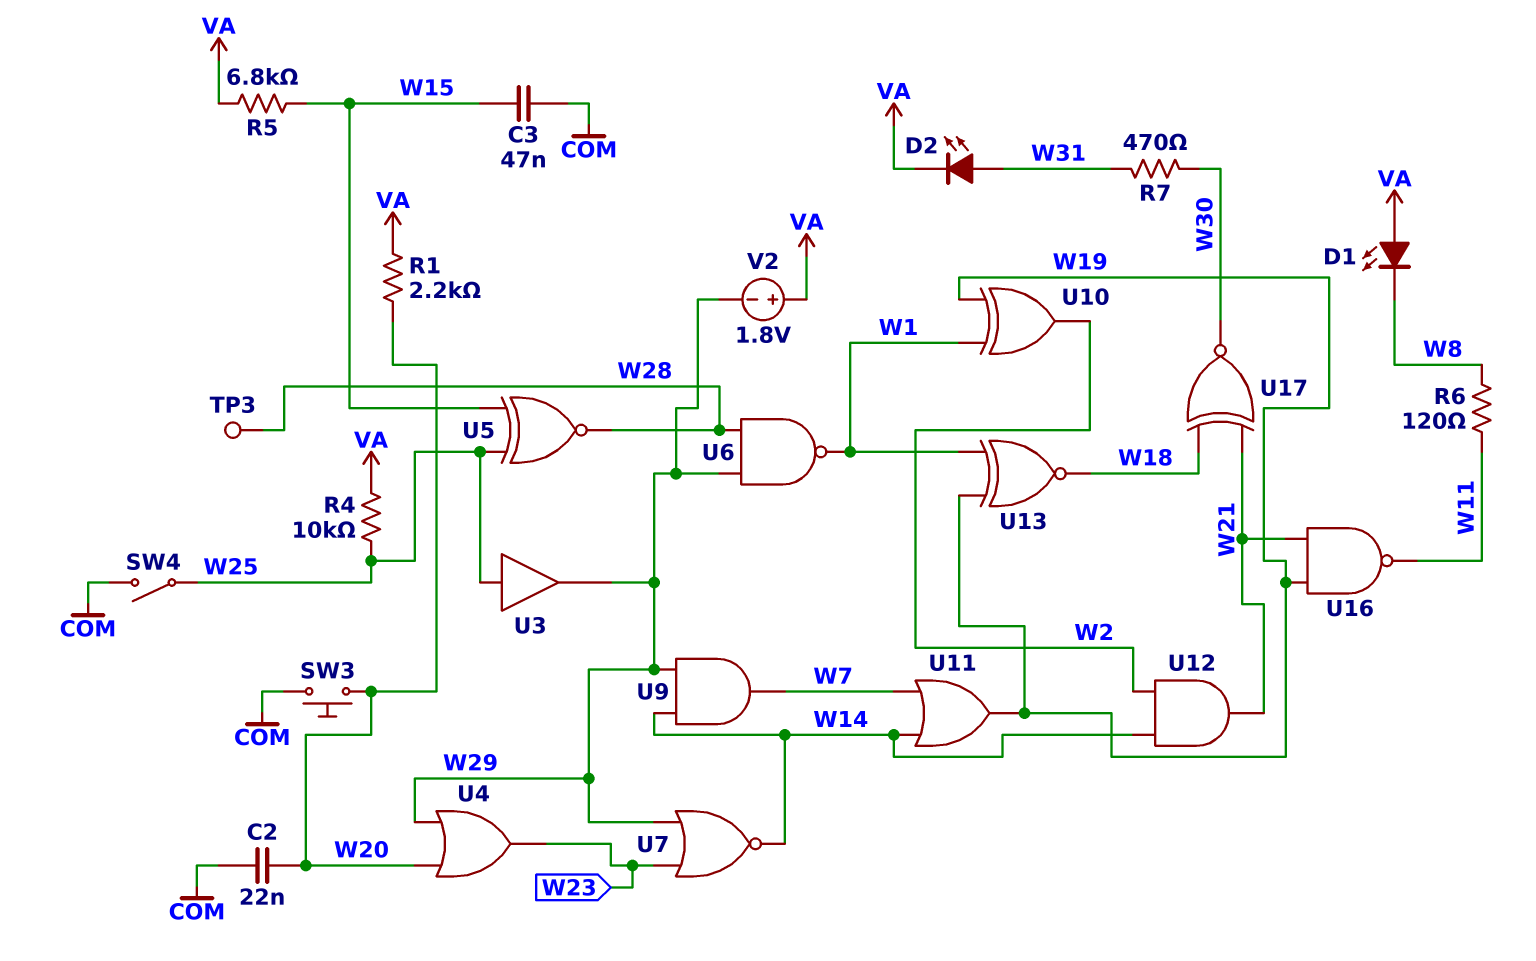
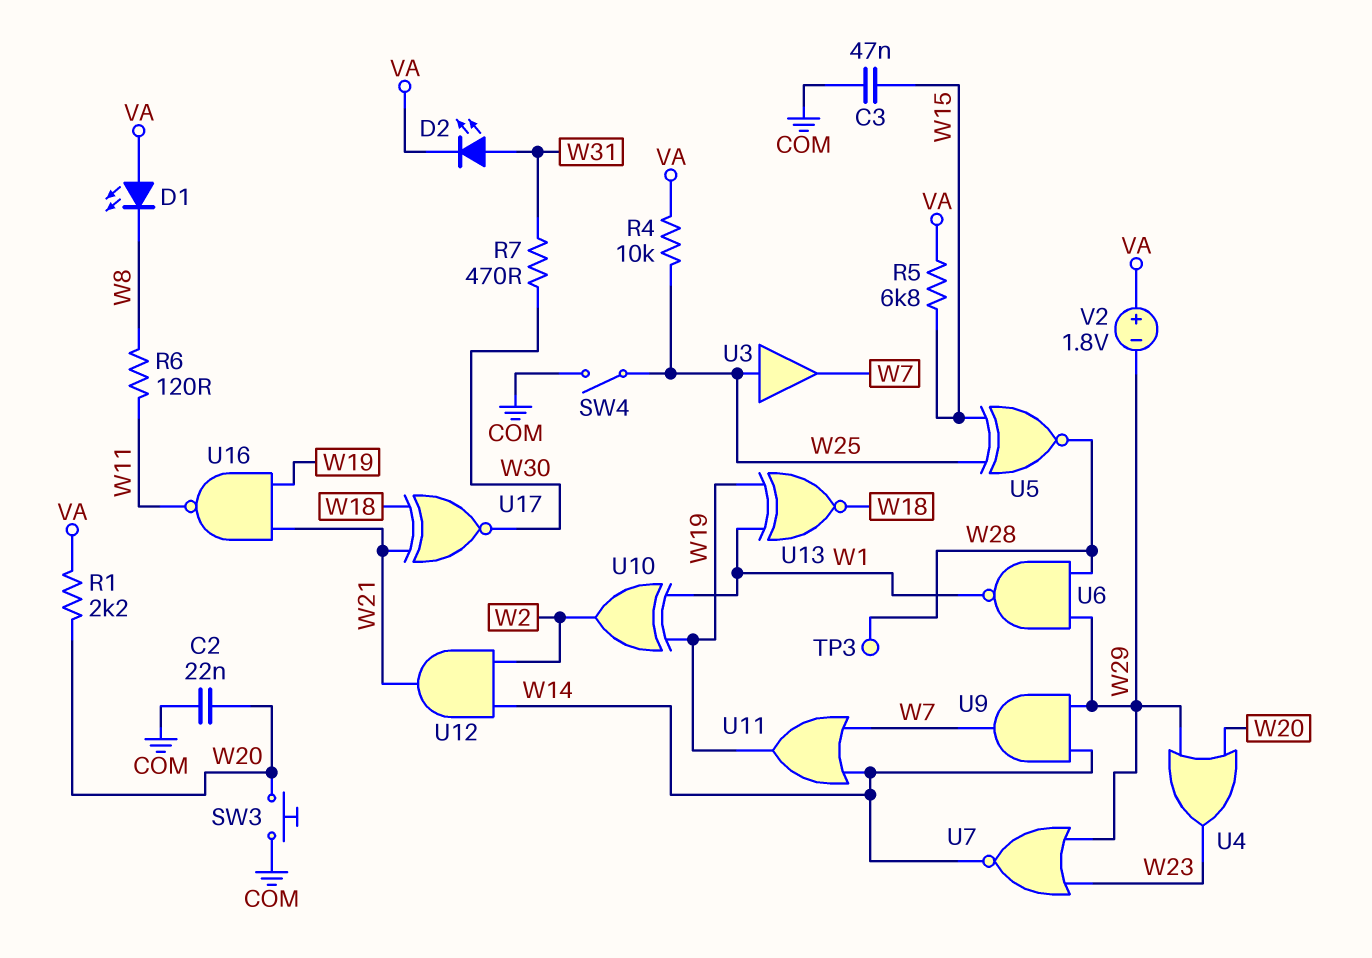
U3: buffer (in W25, out W29) -> buffer (in W25, out W7)

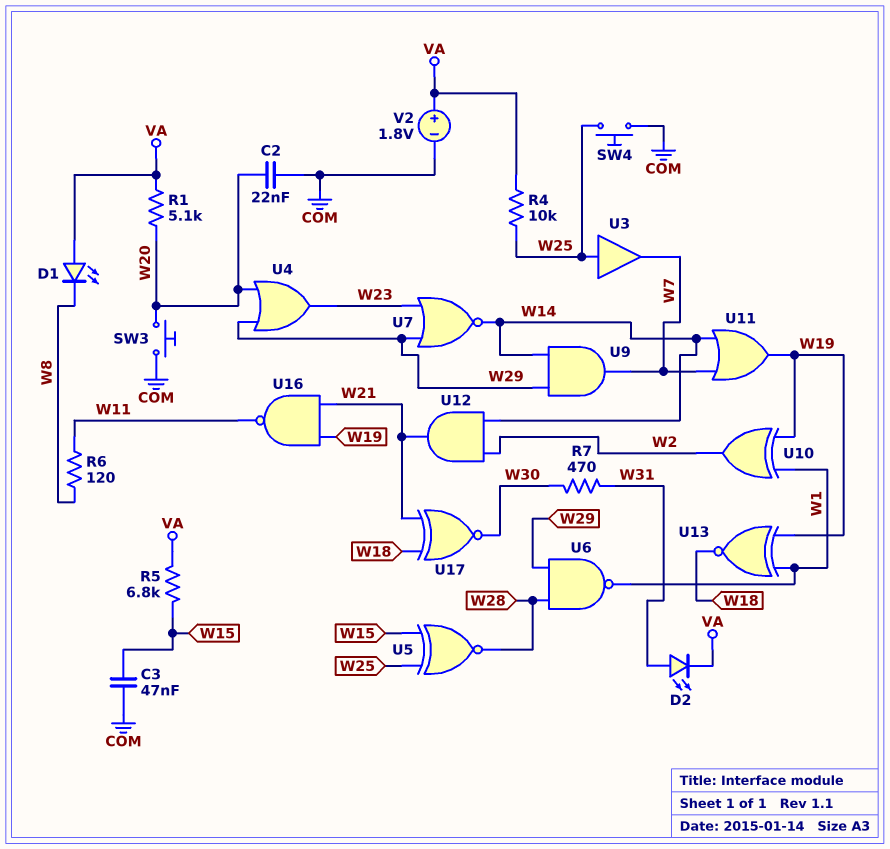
R1: 2.2k (VA, W20) -> 5.1k (VA, W20)
SW4: switch (COM, W25) -> button (COM, W25)
TP3: test point (W28) -> none
V2: 1.8V (plus VA, minus W29) -> 1.8V (plus VA, minus COM)

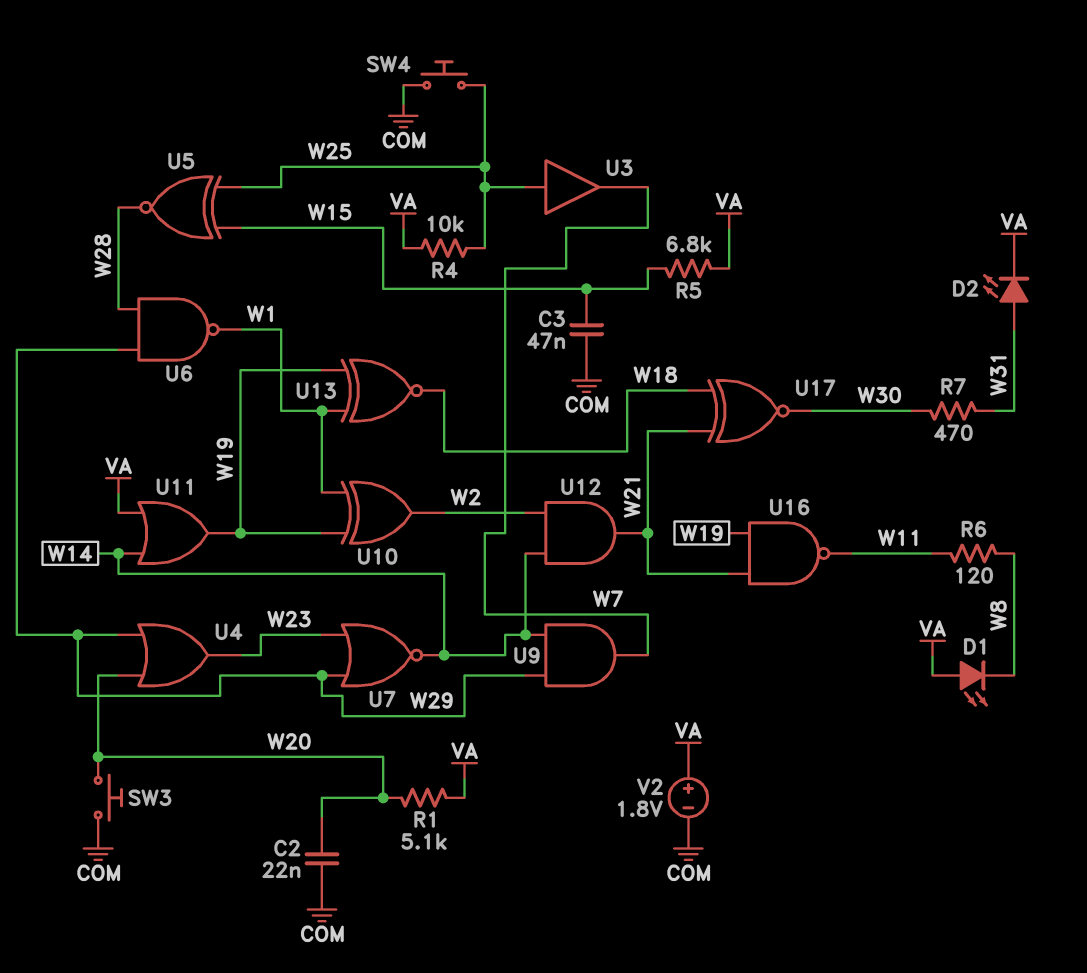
U11: OR (in W7, in W14, out W19) -> OR (in VA, in W14, out W19)

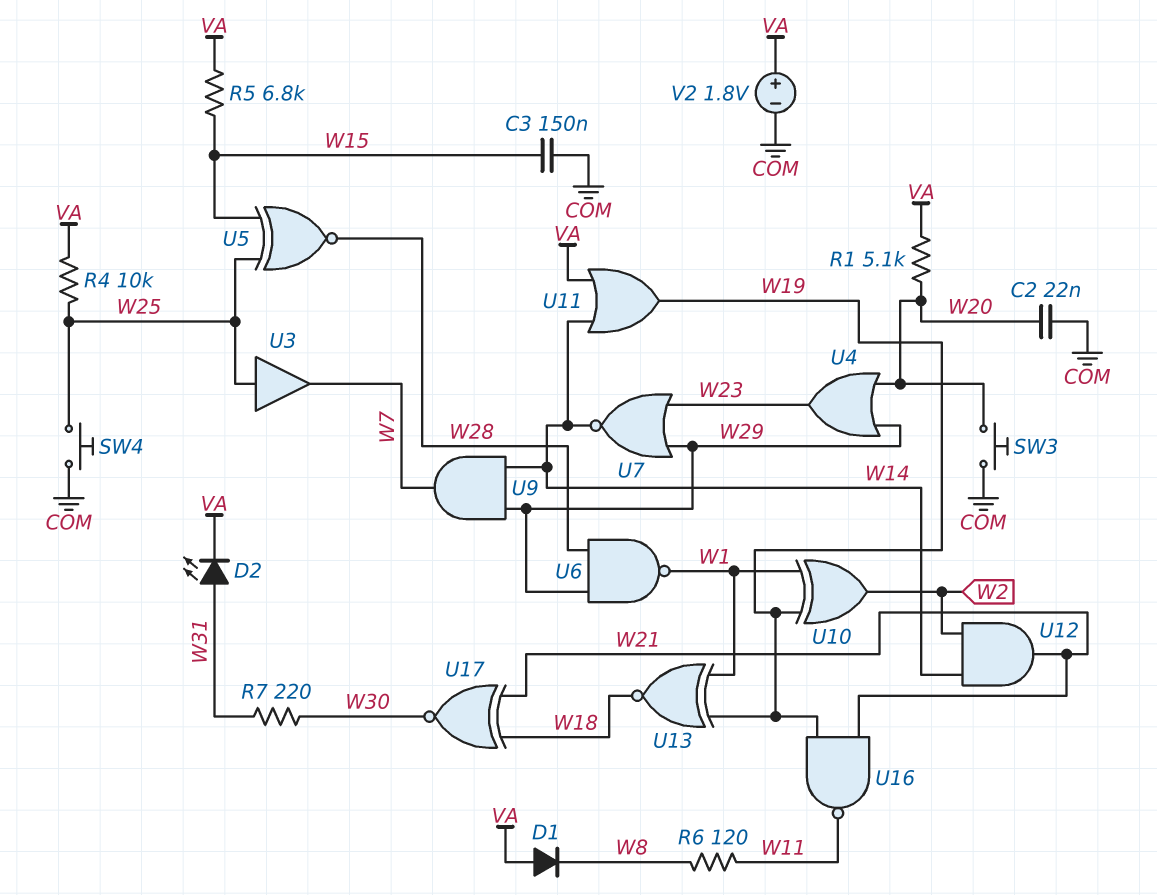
C3: 47nF (COM, W15) -> 150nF (COM, W15)
D1: LED (A VA, K W8) -> diode (A VA, K W8)
R7: 470 (W30, W31) -> 220 (W30, W31)

